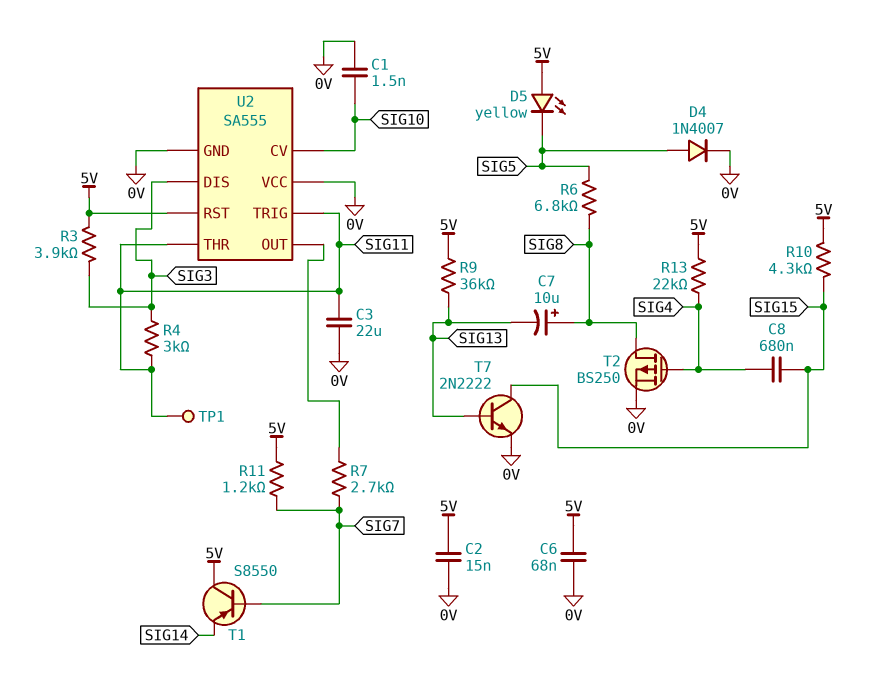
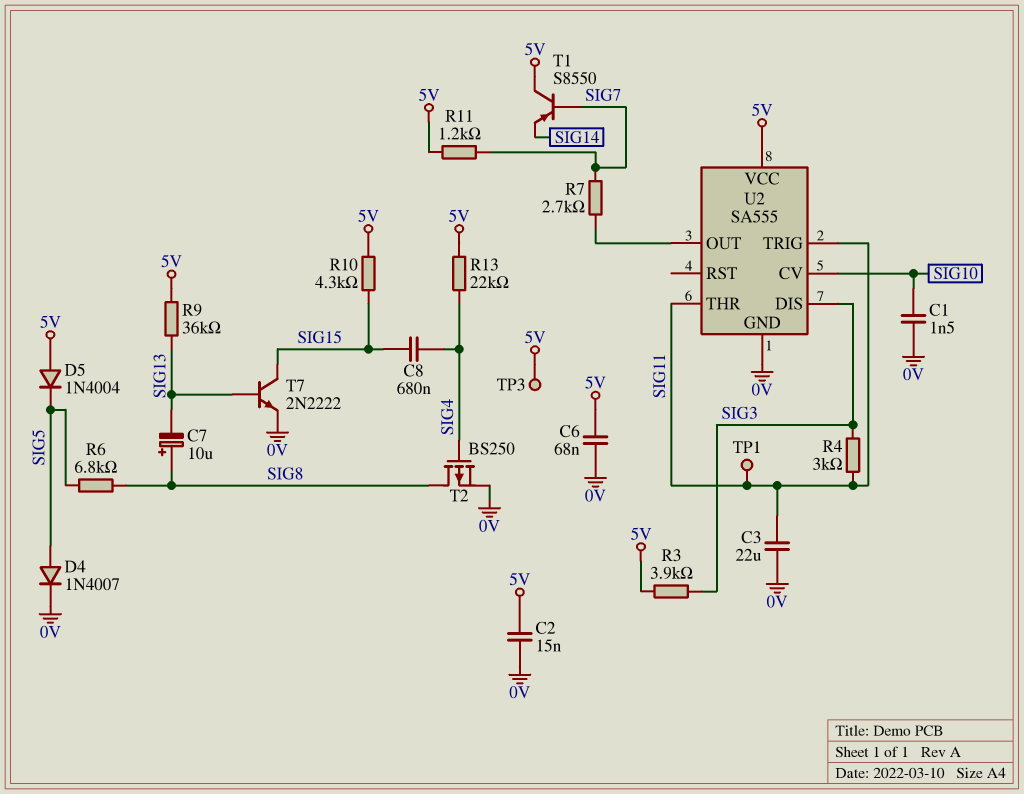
D5: LED yellow (A 5V, K SIG5) -> diode 1N4004 (A 5V, K SIG5)
TP3: none -> test point (5V)
U2 pin RST: 5V -> none
U2 pin VCC: 0V -> 5V

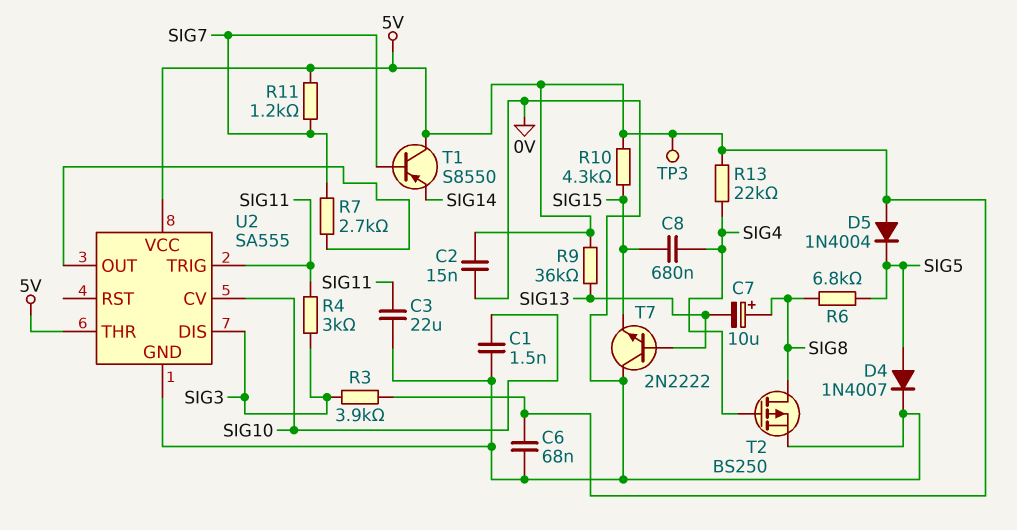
T7: NPN 2N2222 (B SIG13, C SIG15, E 0V) -> NPN 2N2222 (B SIG13, C 0V, E SIG15)
TP1: test point (SIG11) -> none
U2 pin THR: SIG11 -> 5V

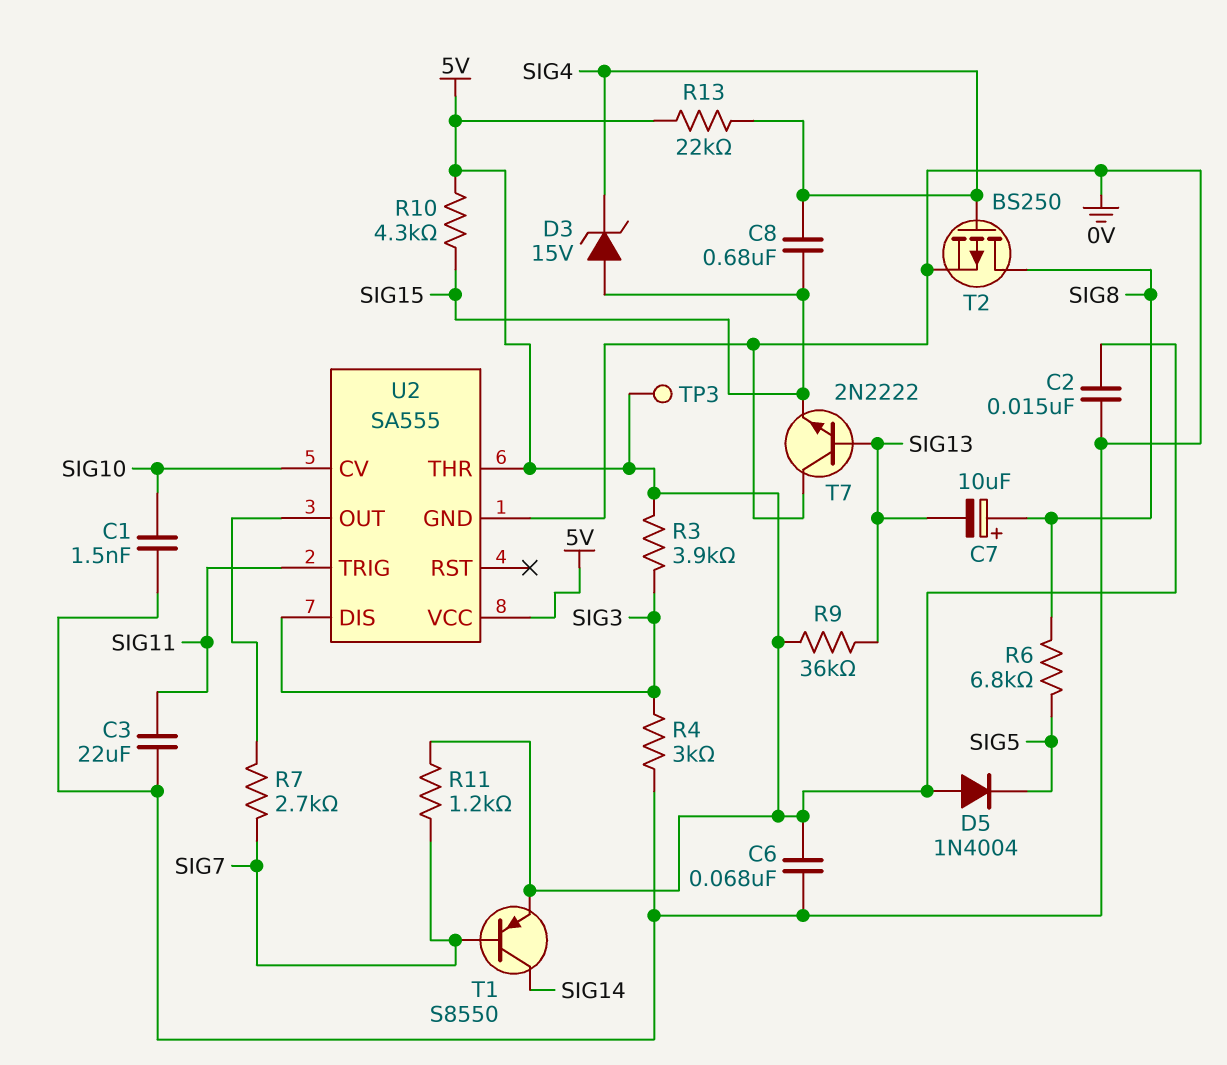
D3: none -> zener 15V (A SIG15, K SIG4)
D4: diode 1N4007 (A SIG5, K 0V) -> none
R4: 3k (SIG3, SIG11) -> 3k (0V, SIG3)
T1: PNP S8550 (B SIG7, C 5V, E SIG14) -> PNP S8550 (B SIG7, C SIG14, E 5V)

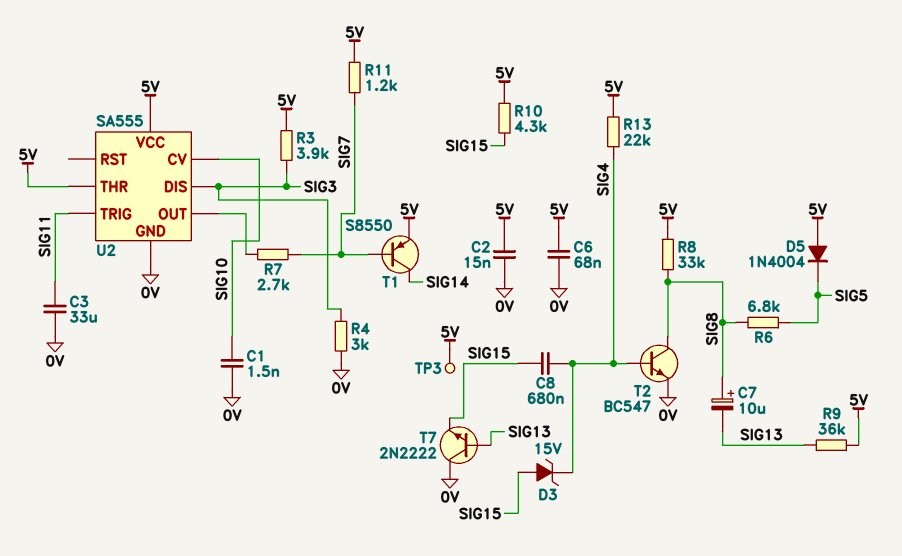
C3: 22uF (0V, SIG11) -> 33uF (0V, SIG11)
R8: none -> 33k (5V, SIG8)
T2: PMOS BS250 (G SIG4, D SIG8, S 0V) -> NPN BC547 (B SIG4, C SIG8, E 0V)

